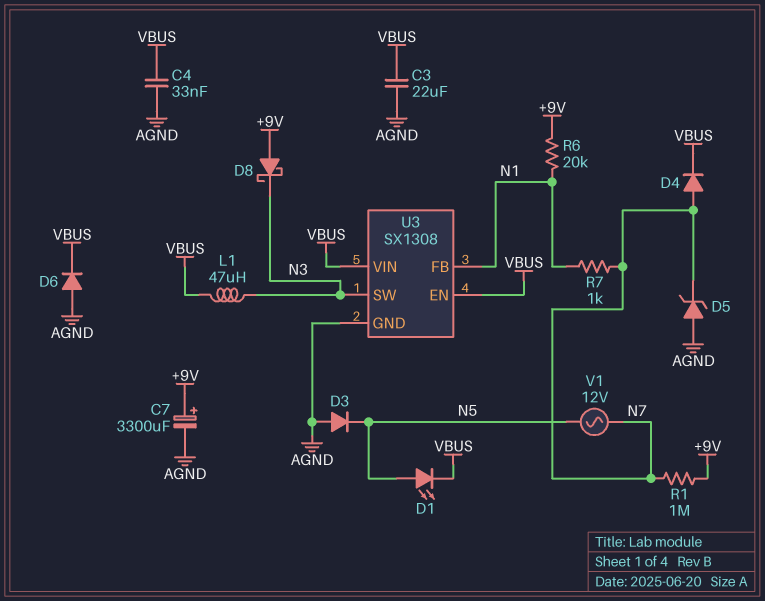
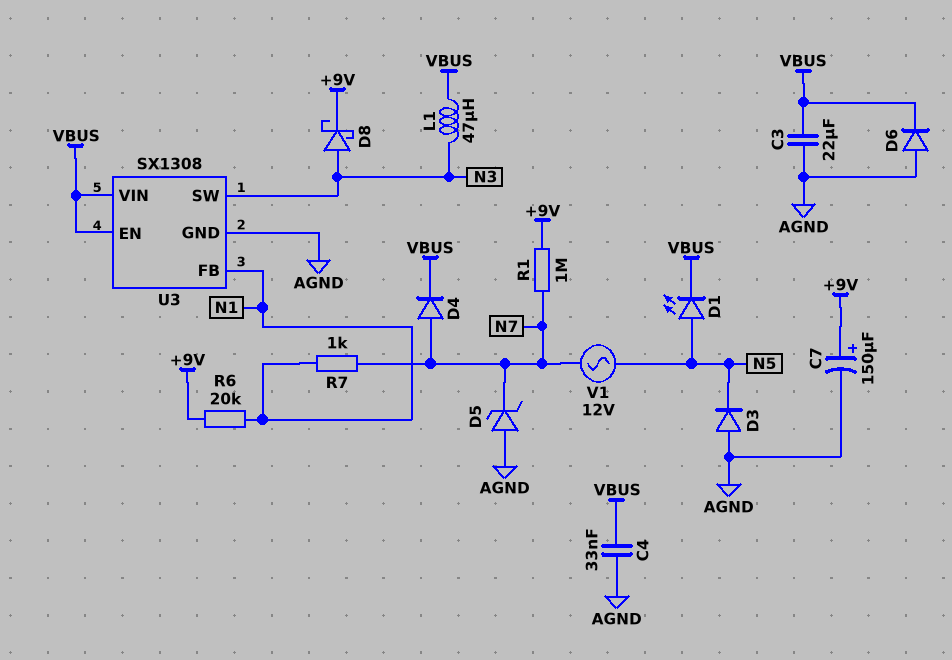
C7: 3300uF (plus +9V, minus AGND) -> 150uF (plus +9V, minus AGND)
D8: schottky (A +9V, K N3) -> schottky (A N3, K +9V)

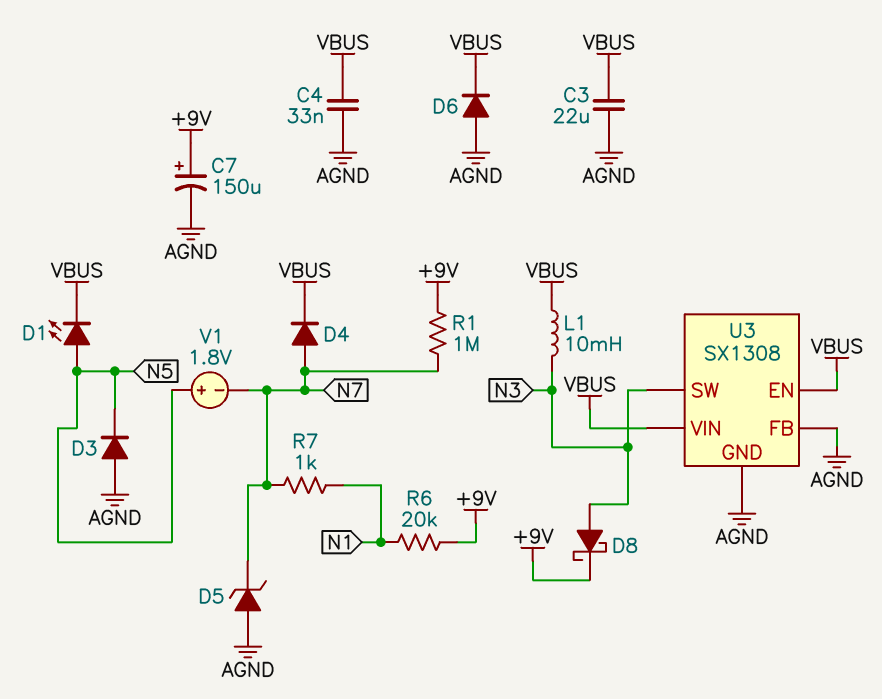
L1: 47uH (N3, VBUS) -> 10mH (N3, VBUS)
U3 pin FB: N1 -> AGND
V1: AC 12V (N5, N7) -> 1.8V (plus N5, minus N7)

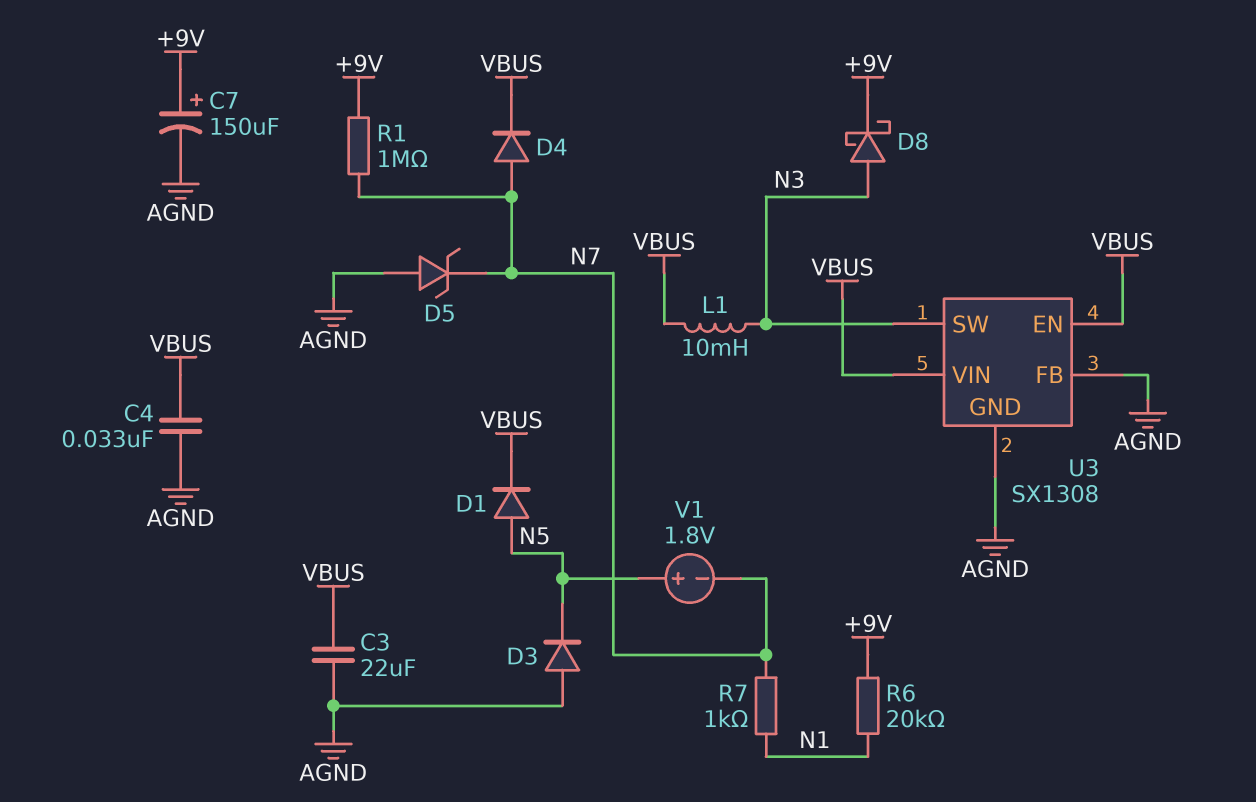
D1: LED (A N5, K VBUS) -> diode (A N5, K VBUS)
D6: diode (A AGND, K VBUS) -> none

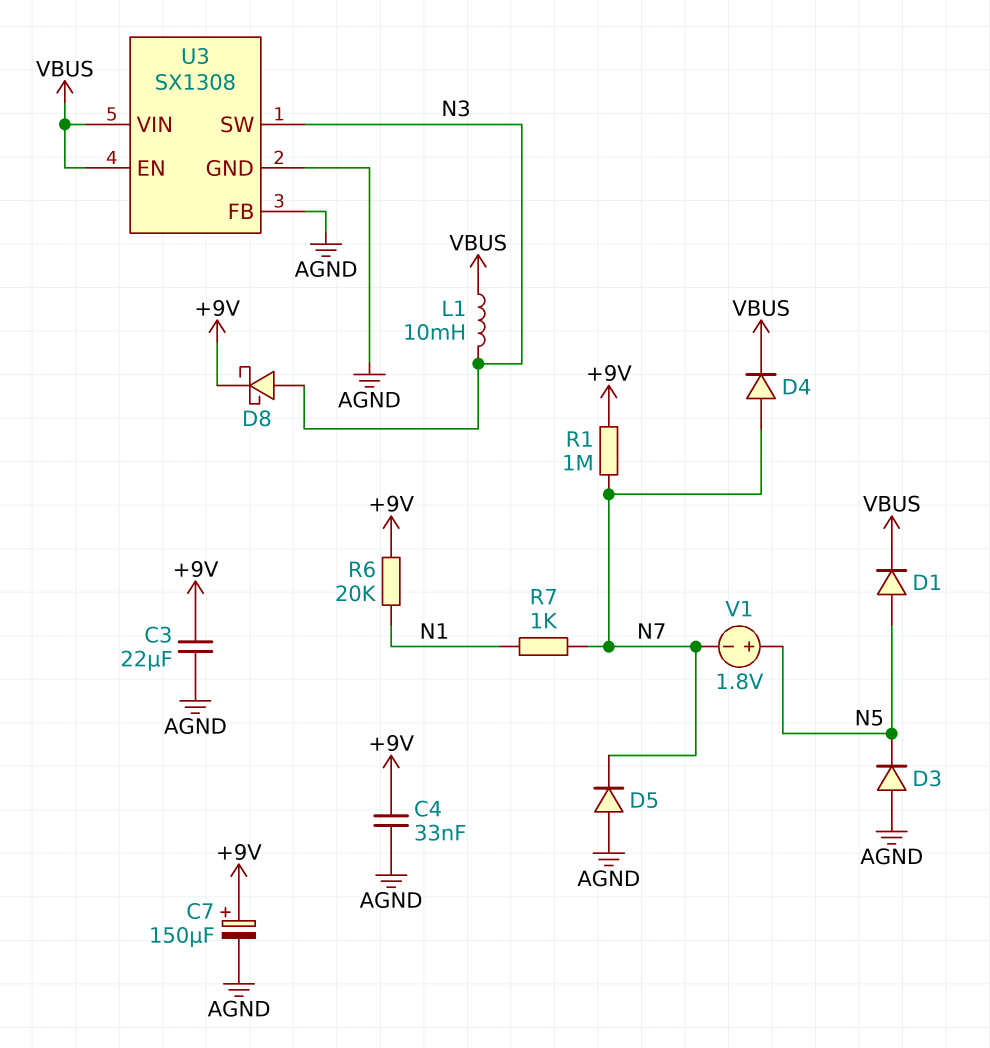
C3: 22uF (AGND, VBUS) -> 22uF (+9V, AGND)
C4: 33nF (AGND, VBUS) -> 33nF (+9V, AGND)
D5: zener (A AGND, K N7) -> diode (A AGND, K N7)

